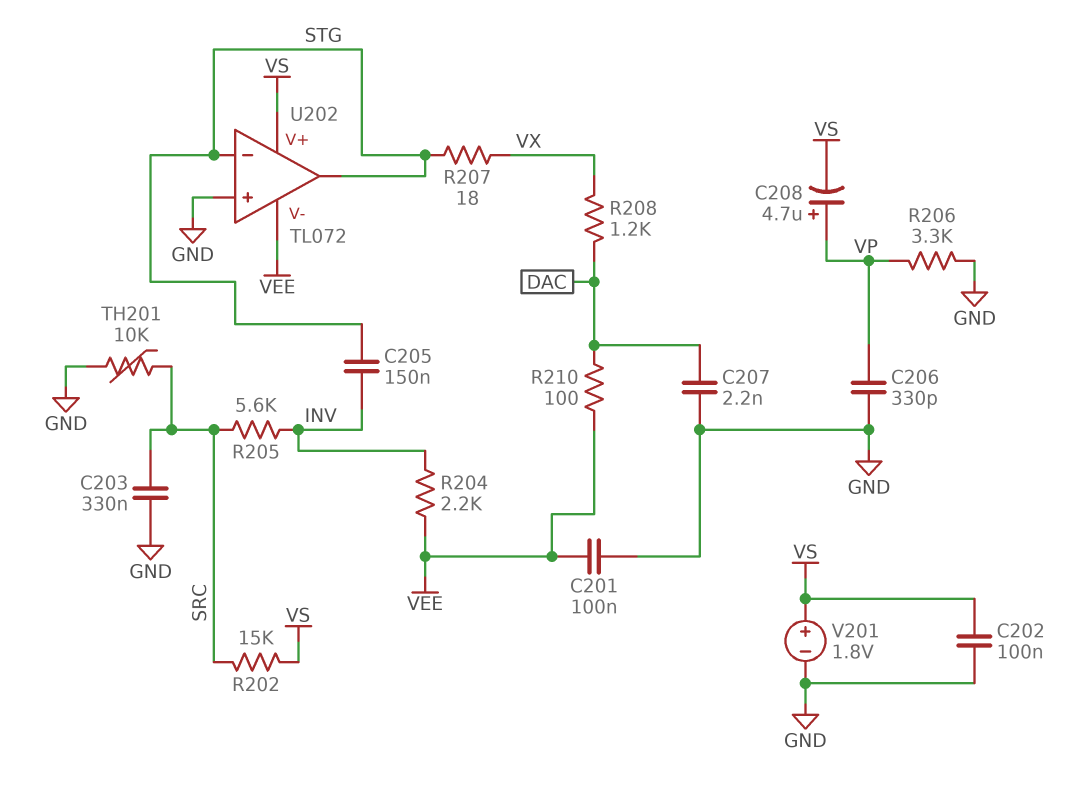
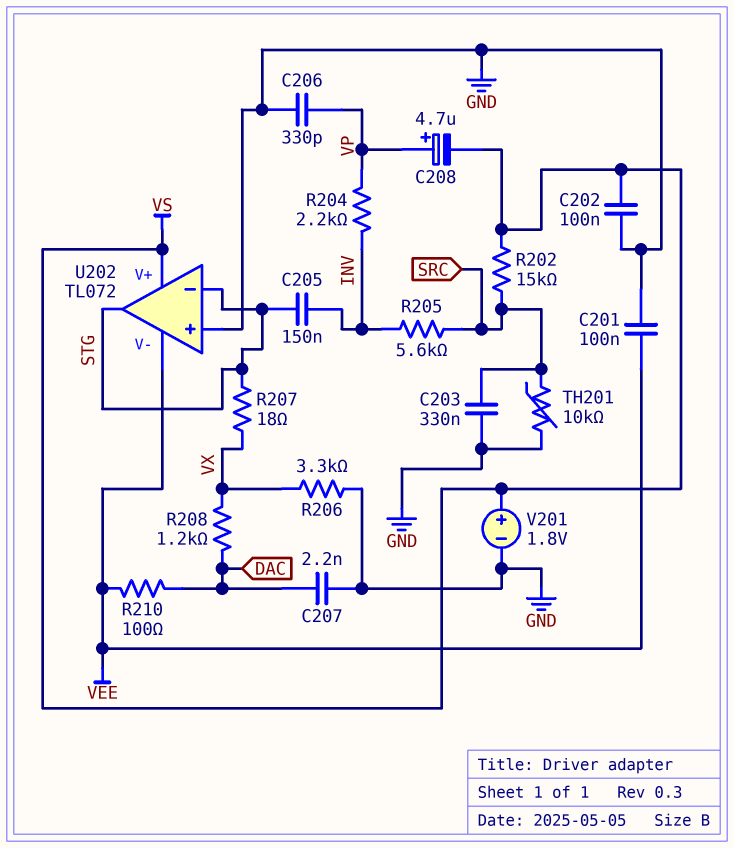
R204: 2.2k (INV, VEE) -> 2.2k (INV, VP)
R206: 3.3k (GND, VP) -> 3.3k (GND, VX)

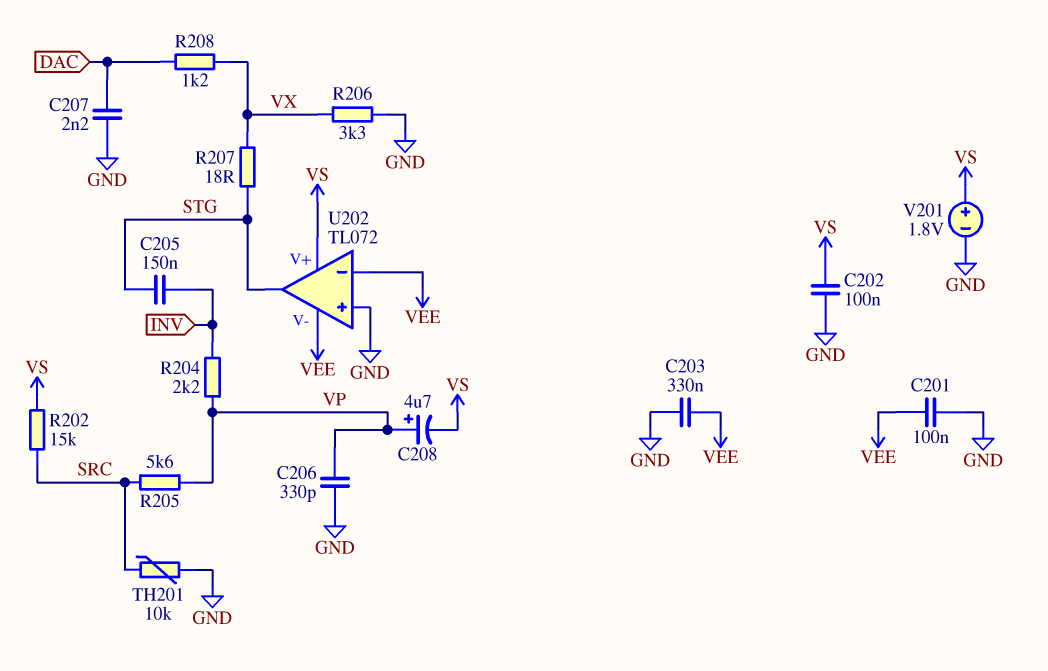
C203: 330nF (GND, SRC) -> 330nF (GND, VEE)
R205: 5.6k (INV, SRC) -> 5.6k (SRC, VP)
R210: 100 (DAC, VEE) -> none
U202 pin in-: STG -> VEE

